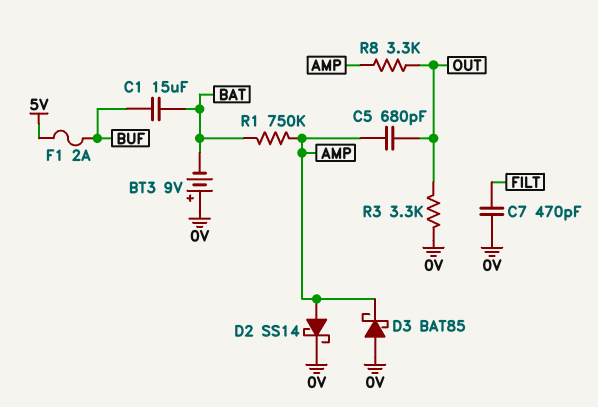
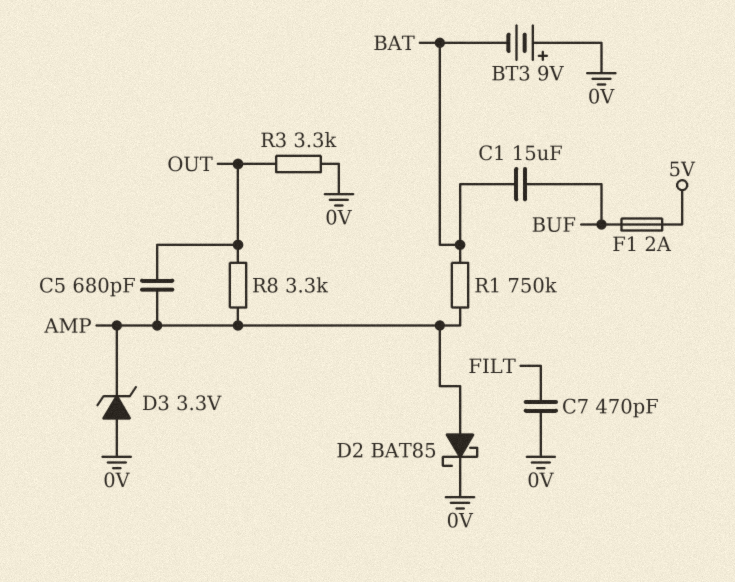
D2: schottky SS14 (A AMP, K 0V) -> schottky BAT85 (A AMP, K 0V)
D3: schottky BAT85 (A 0V, K AMP) -> zener 3.3V (A 0V, K AMP)

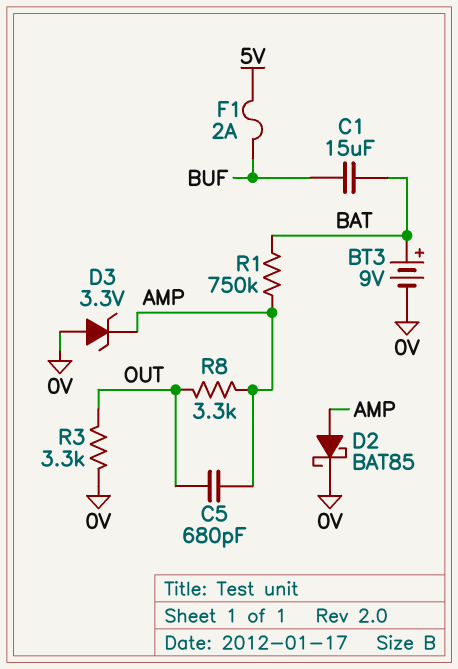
BT3: 9V (plus 0V, minus BAT) -> 9V (plus BAT, minus 0V)
C7: 470pF (0V, FILT) -> none

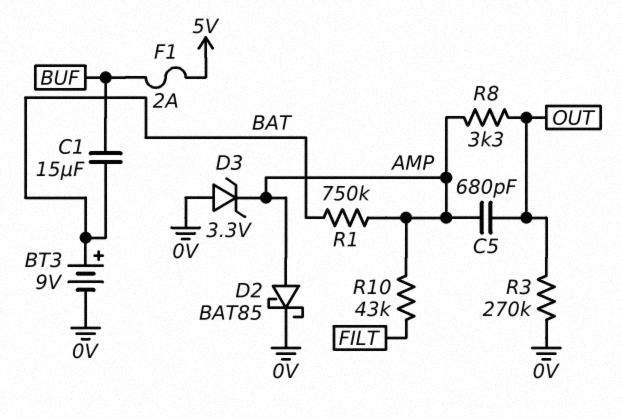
R3: 3.3k (0V, OUT) -> 270k (0V, OUT)
R10: none -> 43k (AMP, FILT)

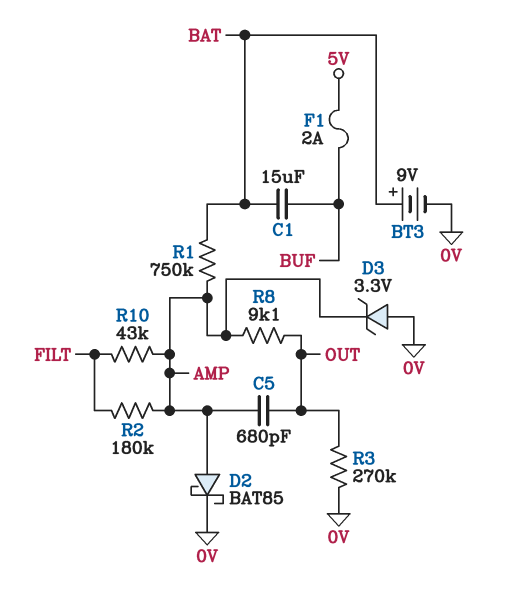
R2: none -> 180k (AMP, FILT)
R8: 3.3k (AMP, OUT) -> 9.1k (AMP, OUT)

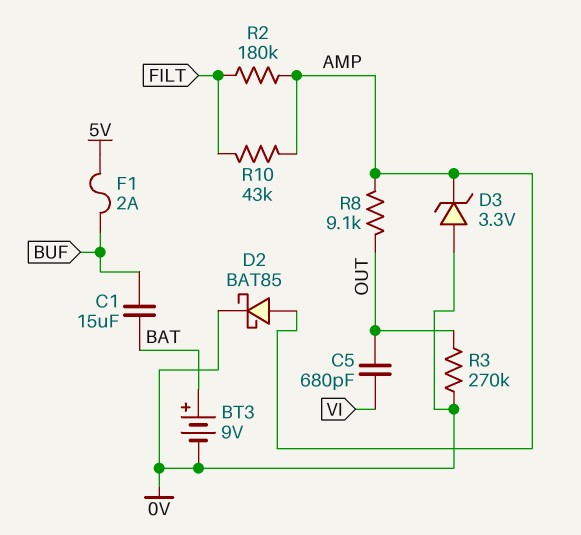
C5: 680pF (AMP, OUT) -> 680pF (OUT, VI)
R1: 750k (AMP, BAT) -> none

